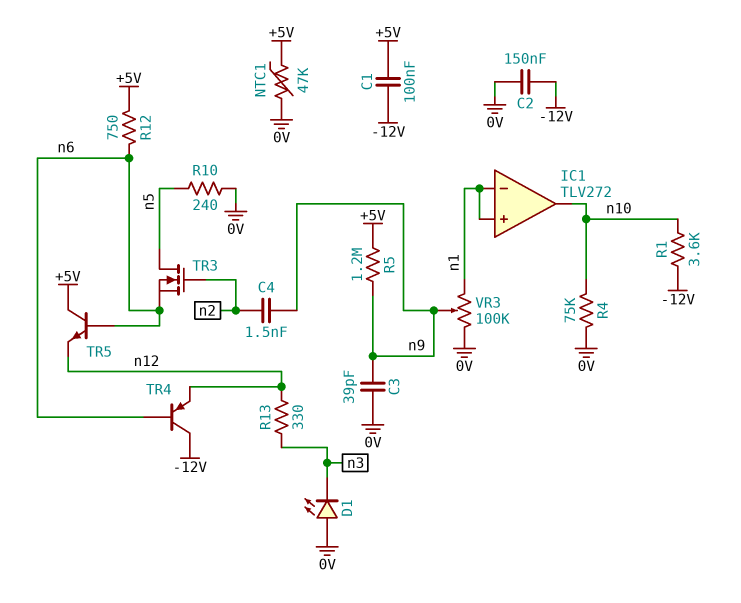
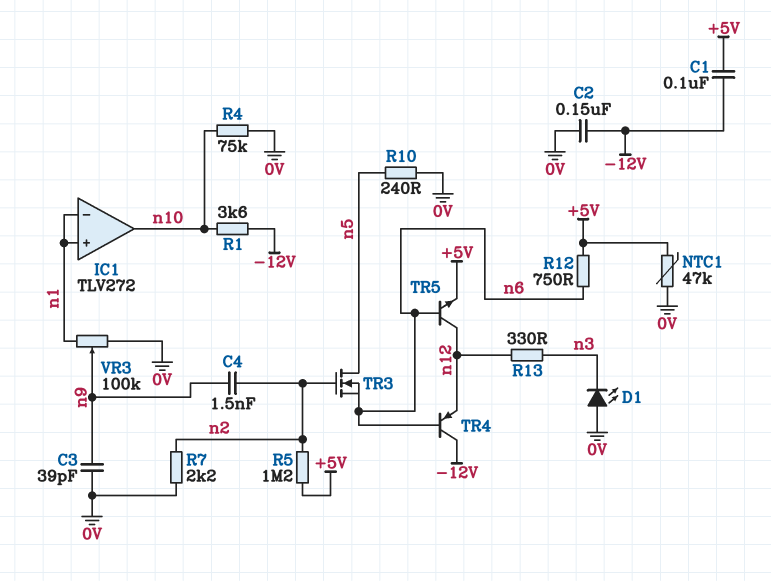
R5: 1.2M (+5V, n9) -> 1.2M (+5V, n2)
R7: none -> 2.2k (0V, n2)
TR5: NPN (B n6, C +5V, E n12) -> NPN (B n6, C n12, E +5V)

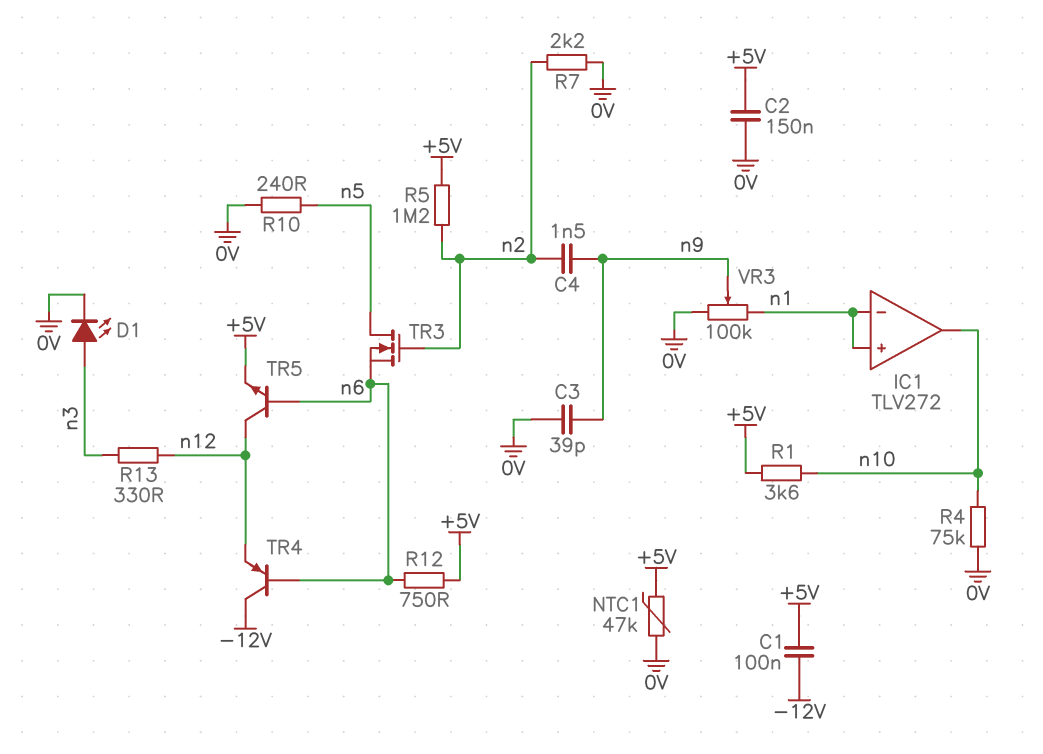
C2: 150nF (-12V, 0V) -> 150nF (+5V, 0V)
D1: LED (A 0V, K n3) -> LED (A n3, K 0V)
R1: 3.6k (-12V, n10) -> 3.6k (+5V, n10)

